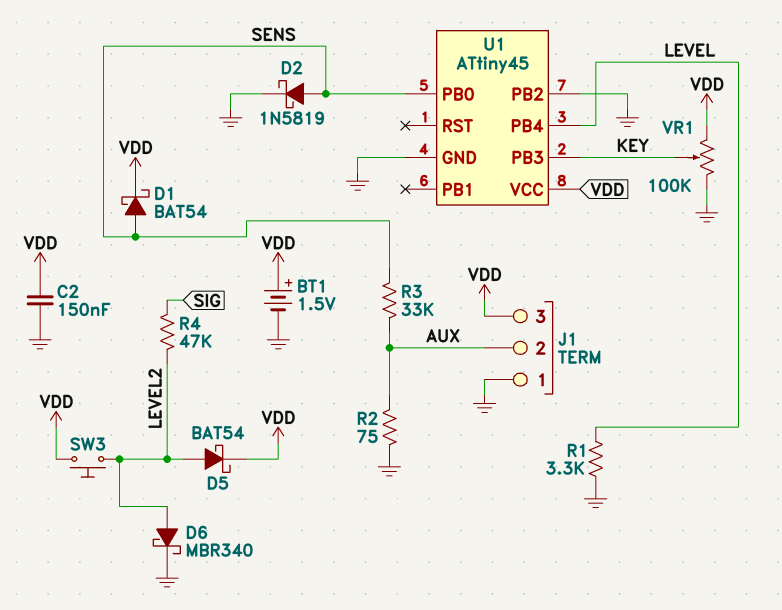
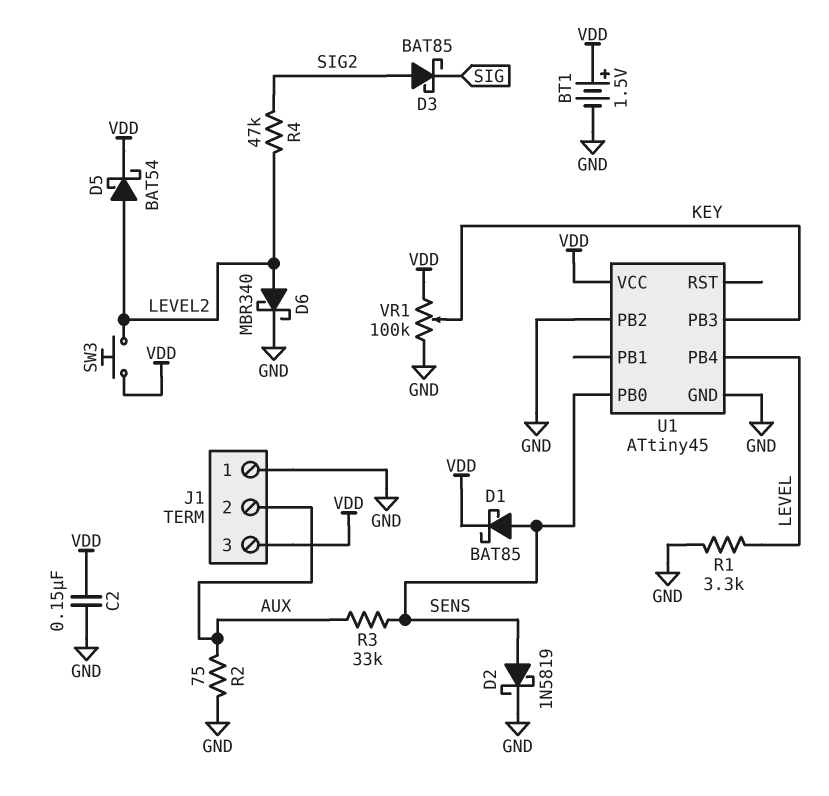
D1: schottky BAT54 (A SENS, K VDD) -> schottky BAT85 (A SENS, K VDD)
D3: none -> schottky BAT85 (A SIG2, K SIG)
R4: 47k (LEVEL2, SIG) -> 47k (LEVEL2, SIG2)

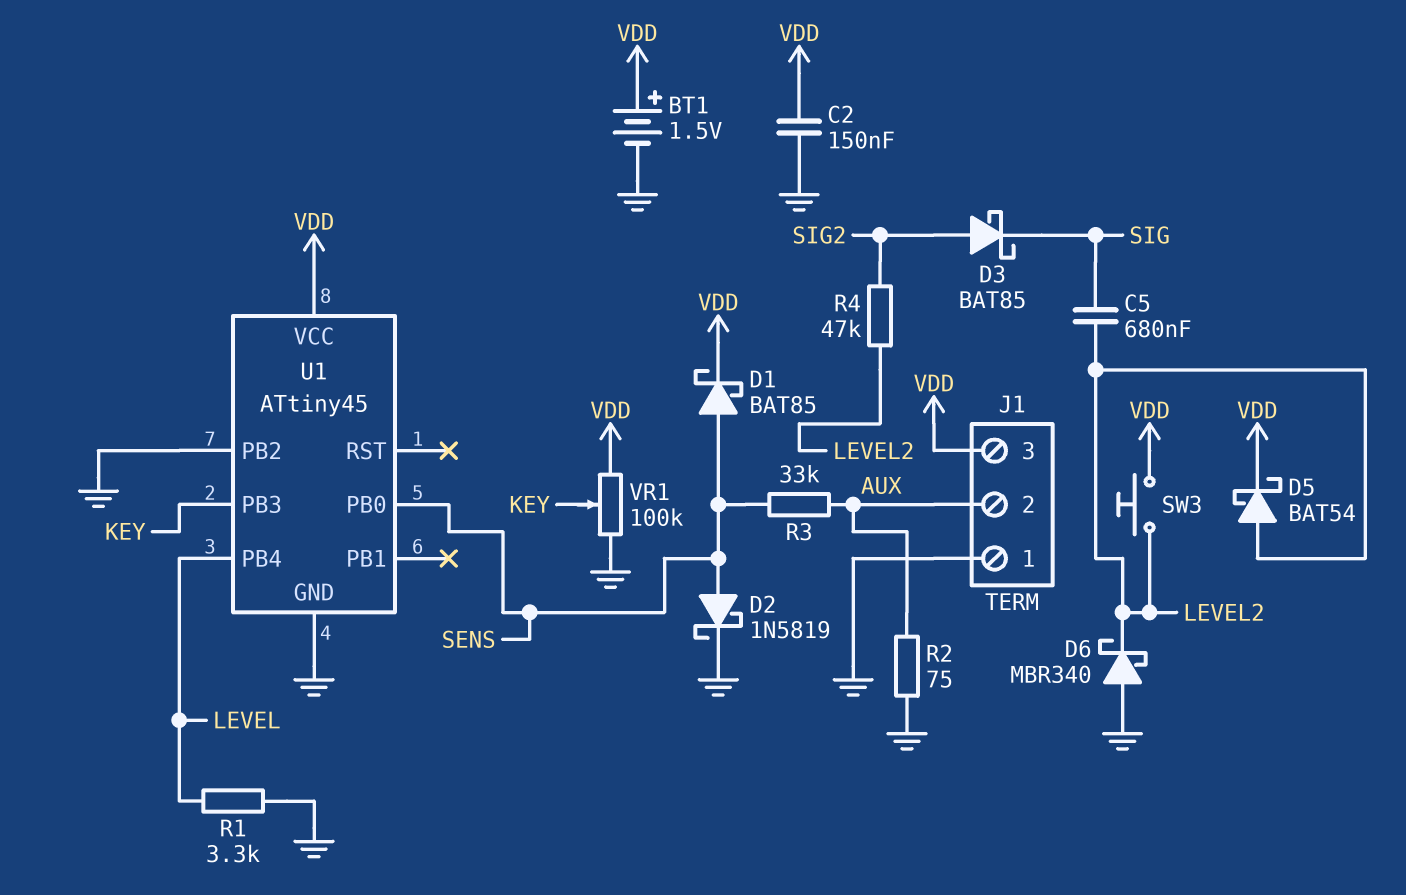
C5: none -> 680nF (LEVEL2, SIG)
D6: schottky MBR340 (A LEVEL2, K GND) -> schottky MBR340 (A GND, K LEVEL2)

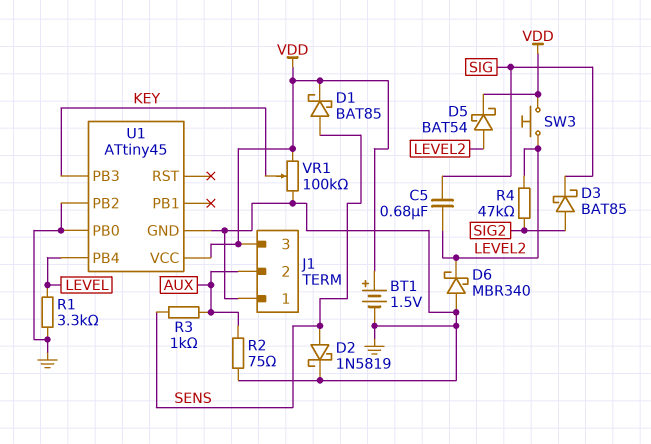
C2: 150nF (GND, VDD) -> none
R3: 33k (AUX, SENS) -> 1k (AUX, SENS)
U1 pin PB0: SENS -> GND

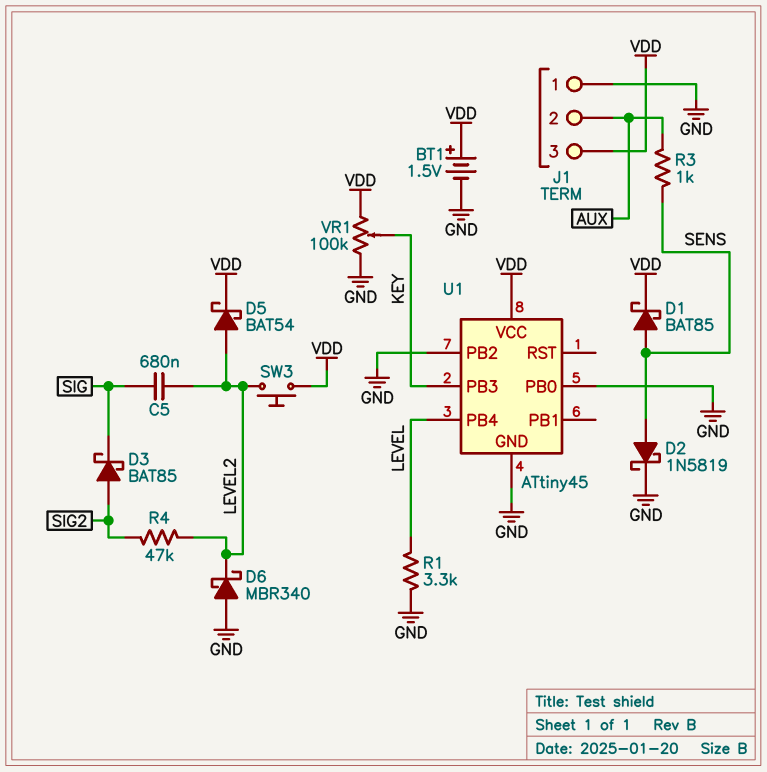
R2: 75 (AUX, GND) -> none

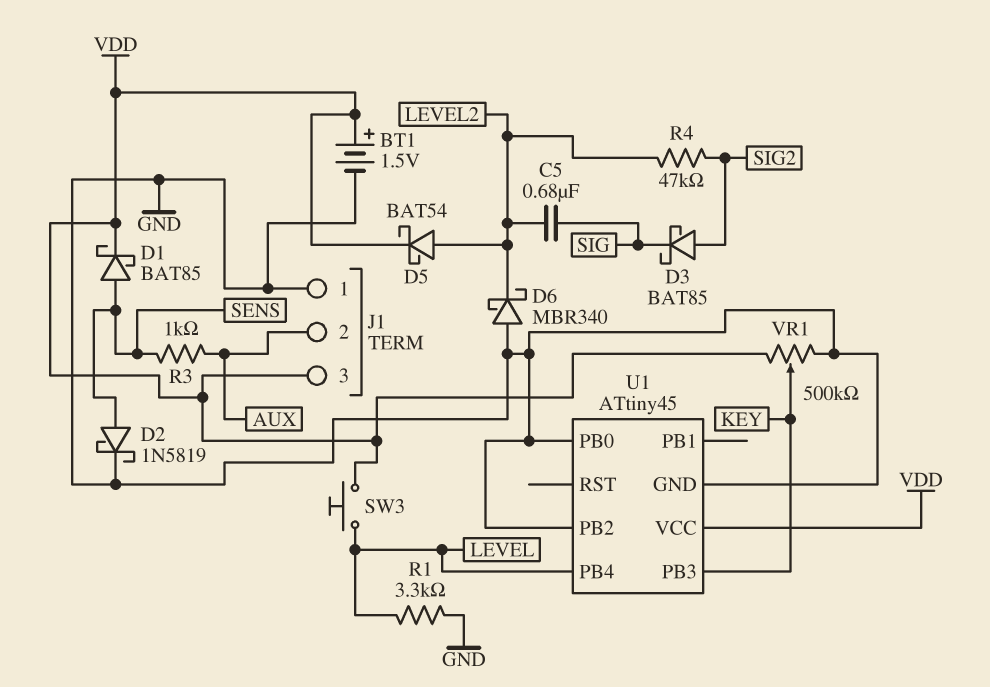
SW3: button (LEVEL2, VDD) -> button (LEVEL, VDD)
VR1: 100k (GND, VDD, wiper KEY) -> 500k (GND, VDD, wiper KEY)

